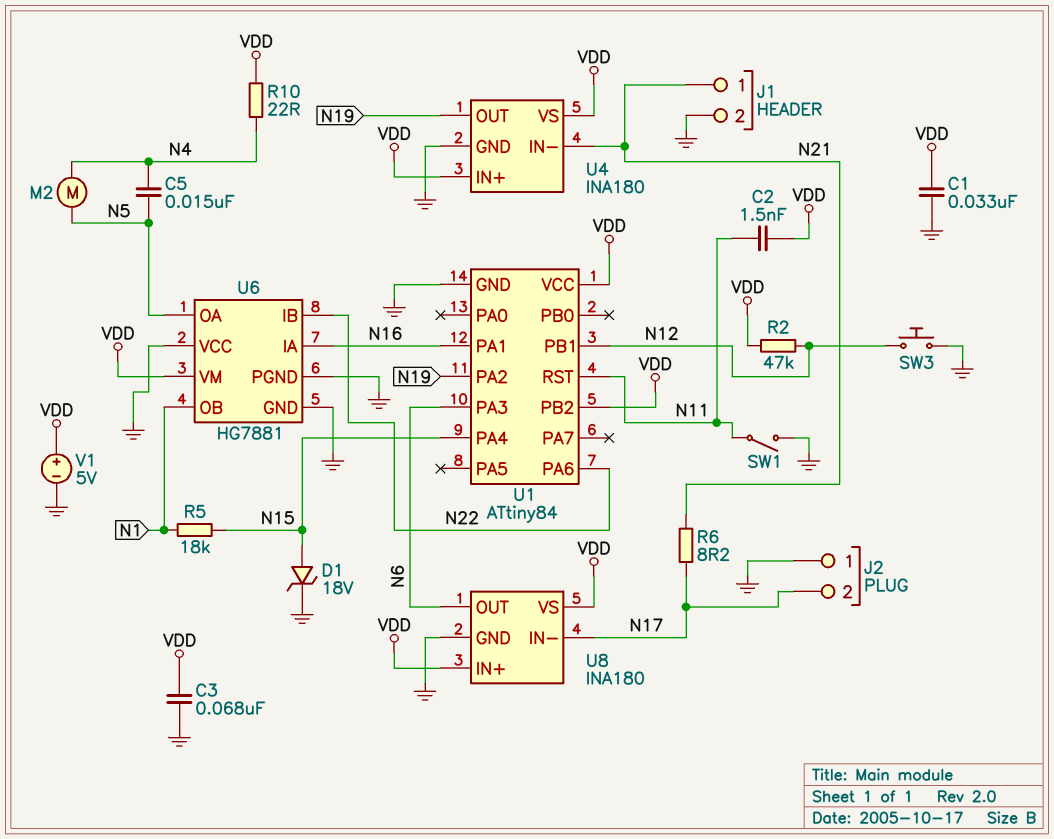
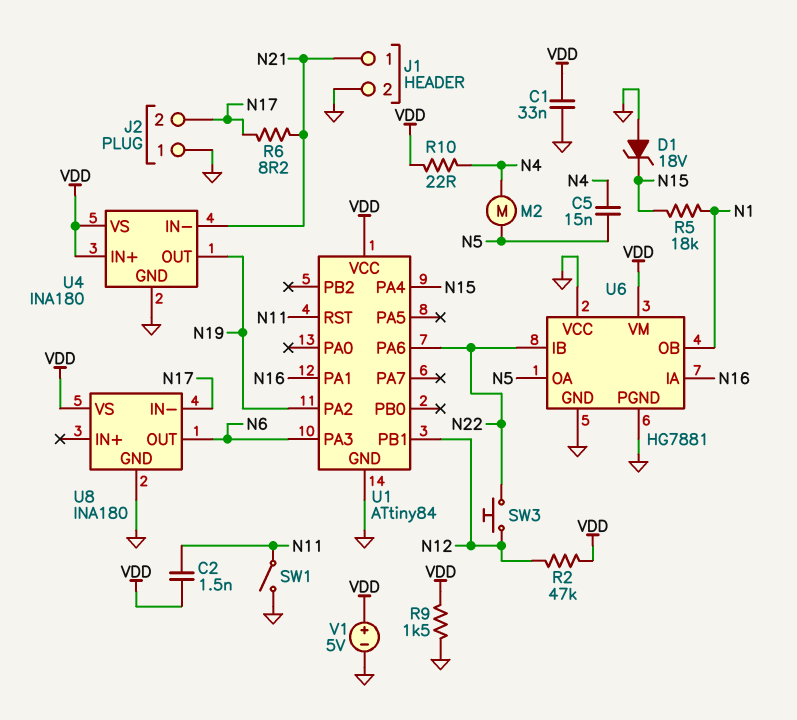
C3: 68nF (GND, VDD) -> none
D1: zener 18V (A N15, K GND) -> zener 18V (A GND, K N15)
R9: none -> 1.5k (GND, VDD)
SW3: button (GND, N12) -> button (N12, N22)
U1 pin PB2: VDD -> none
U8 pin IN+: VDD -> none

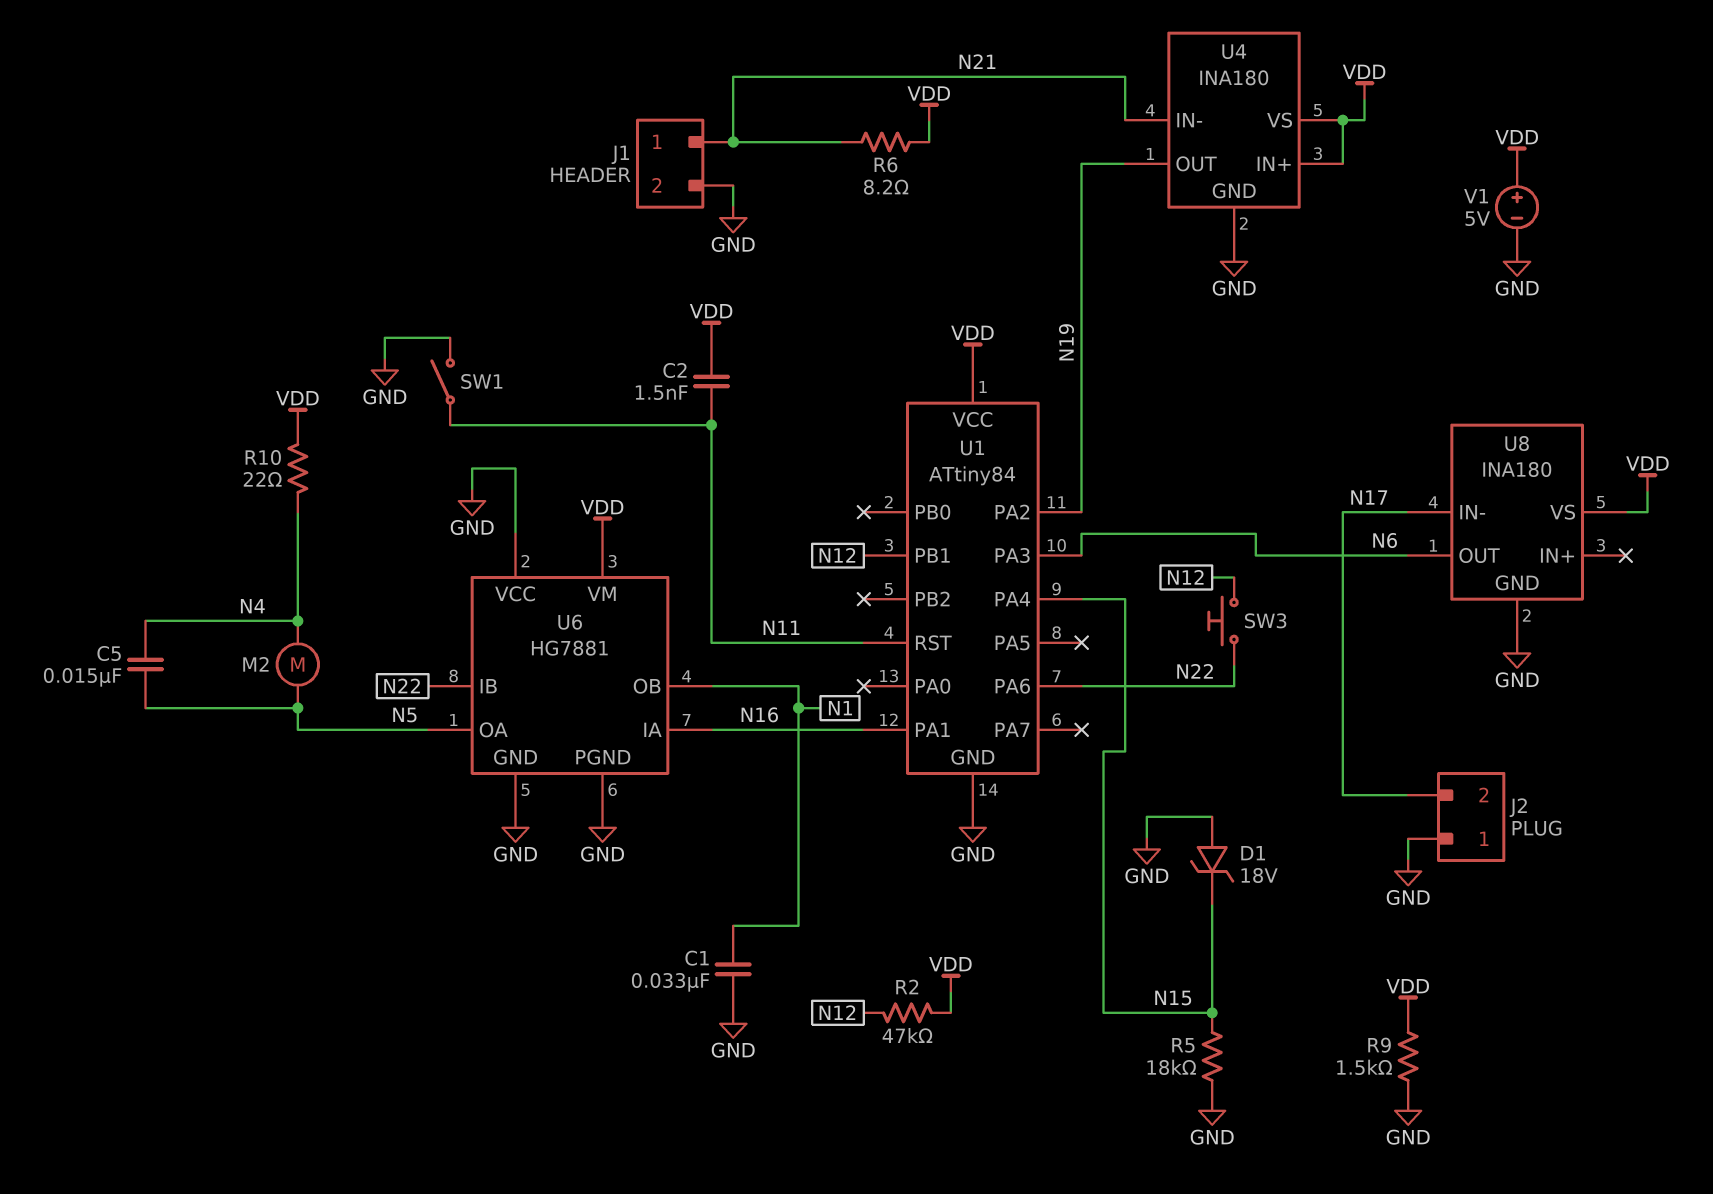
C1: 33nF (GND, VDD) -> 33nF (GND, N1)
R5: 18k (N1, N15) -> 18k (GND, N15)
R6: 8.2 (N17, N21) -> 8.2 (N21, VDD)

